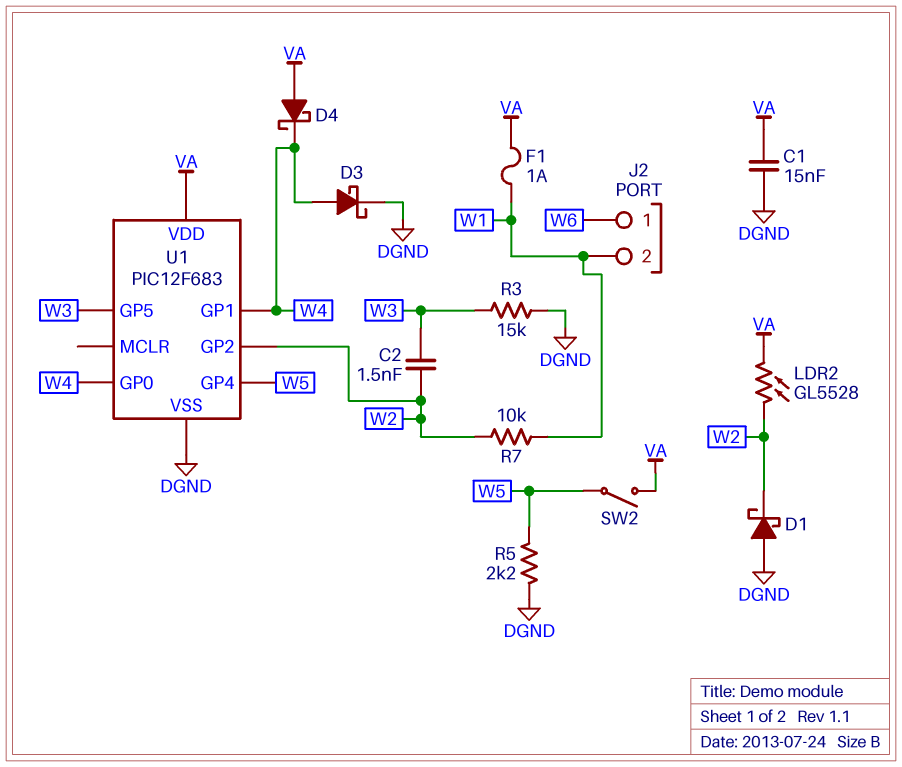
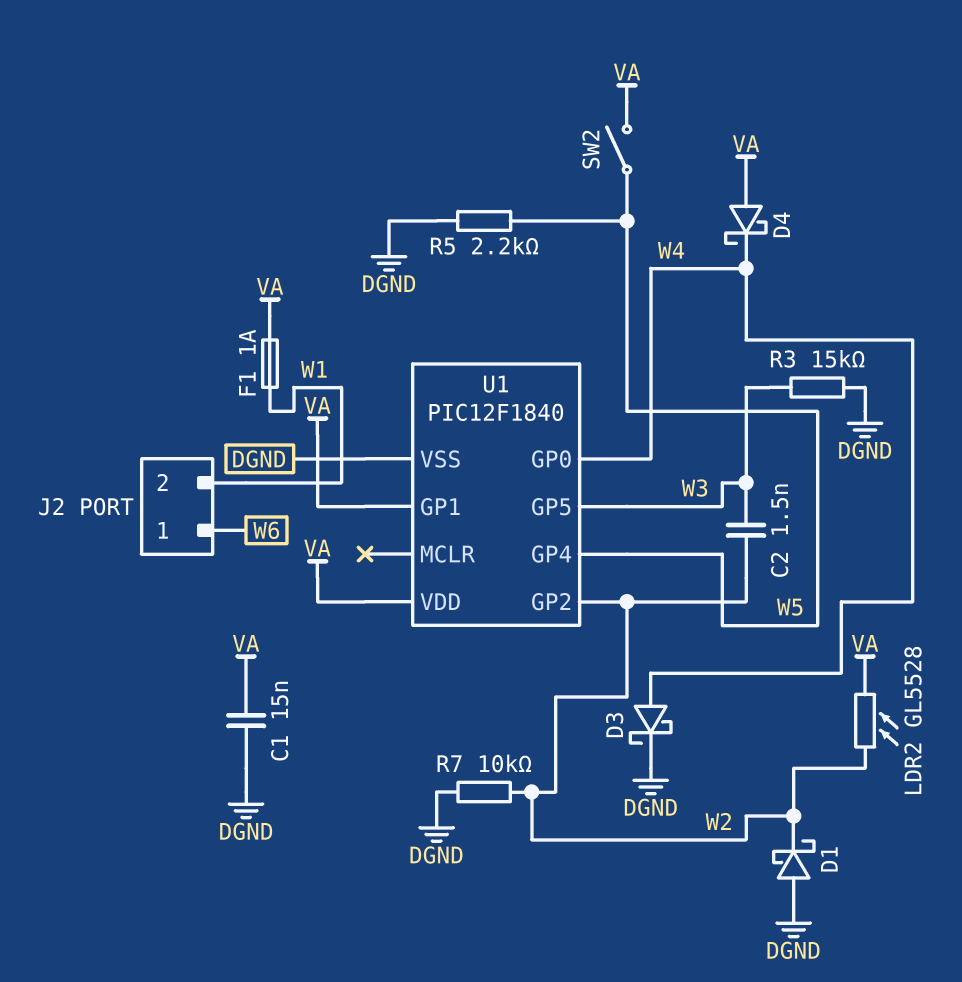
R7: 10k (W1, W2) -> 10k (DGND, W2)
U1: PIC12F683 -> PIC12F1840
U1 pin GP1: W4 -> VA

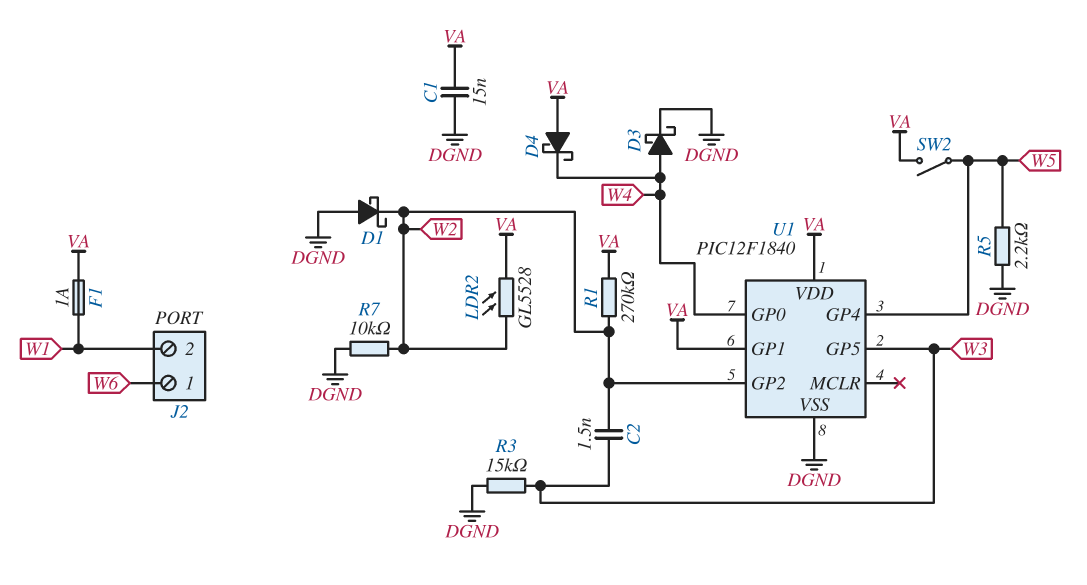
R1: none -> 270k (VA, W2)

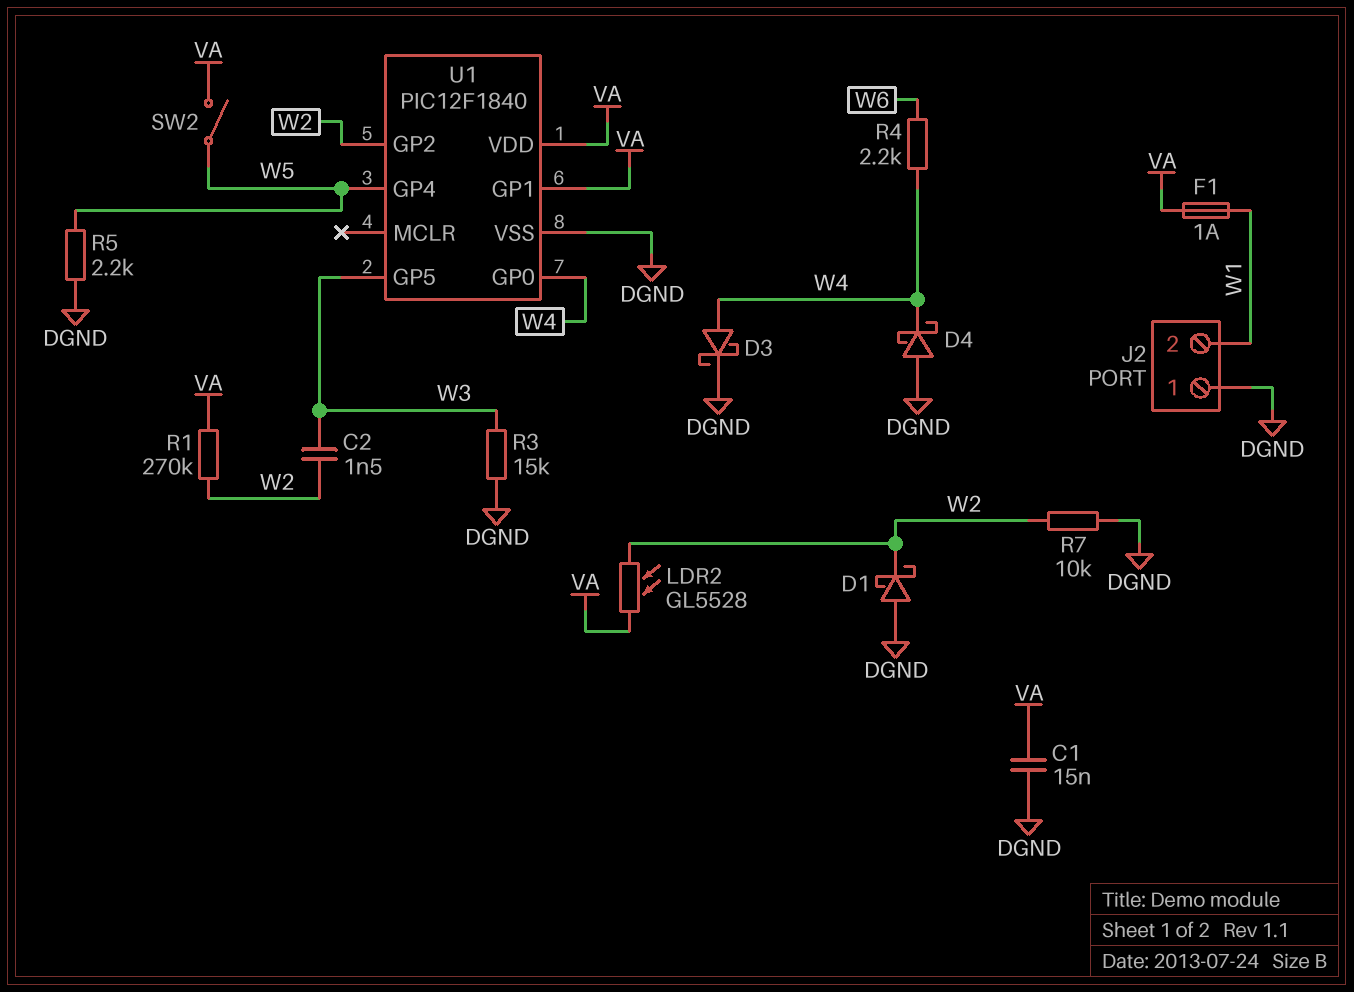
D4: schottky (A VA, K W4) -> schottky (A DGND, K W4)
J2 pin 1: W6 -> DGND
R4: none -> 2.2k (W4, W6)

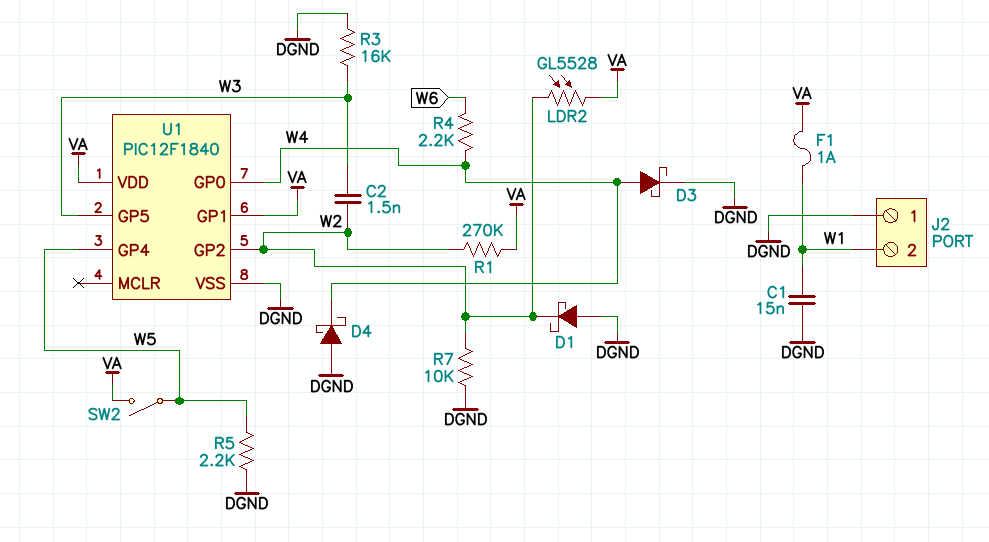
C1: 15nF (DGND, VA) -> 15nF (DGND, W1)
R3: 15k (DGND, W3) -> 16k (DGND, W3)

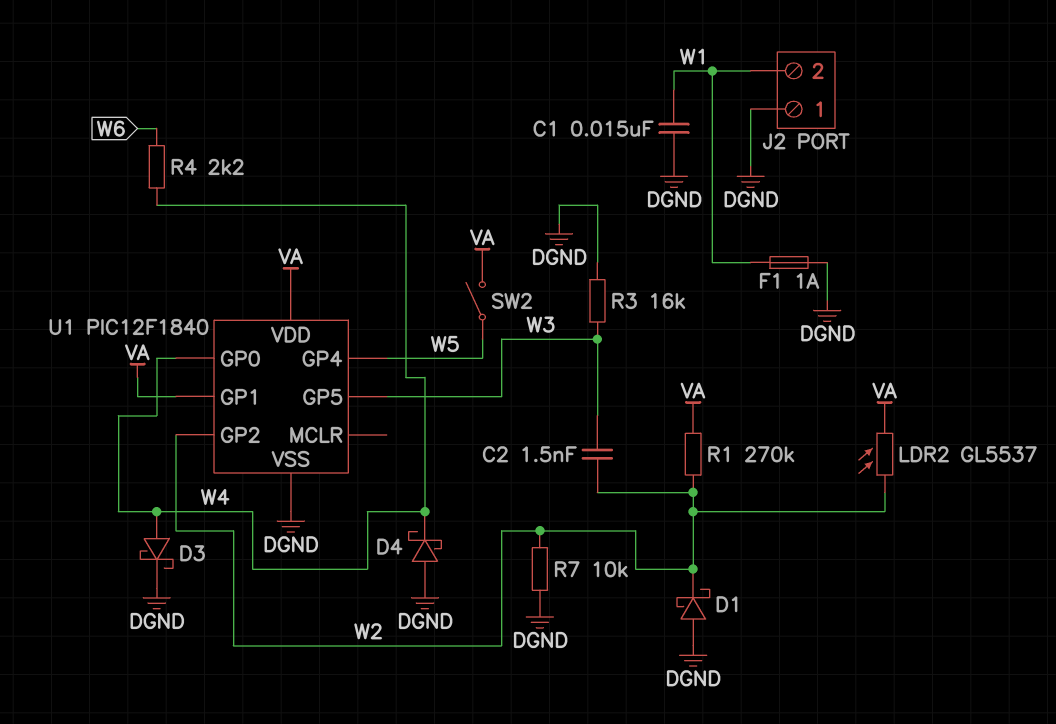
F1: 1A (VA, W1) -> 1A (DGND, W1)
LDR2: GL5528 (VA, W2) -> GL5537 (VA, W2)
R5: 2.2k (DGND, W5) -> none

